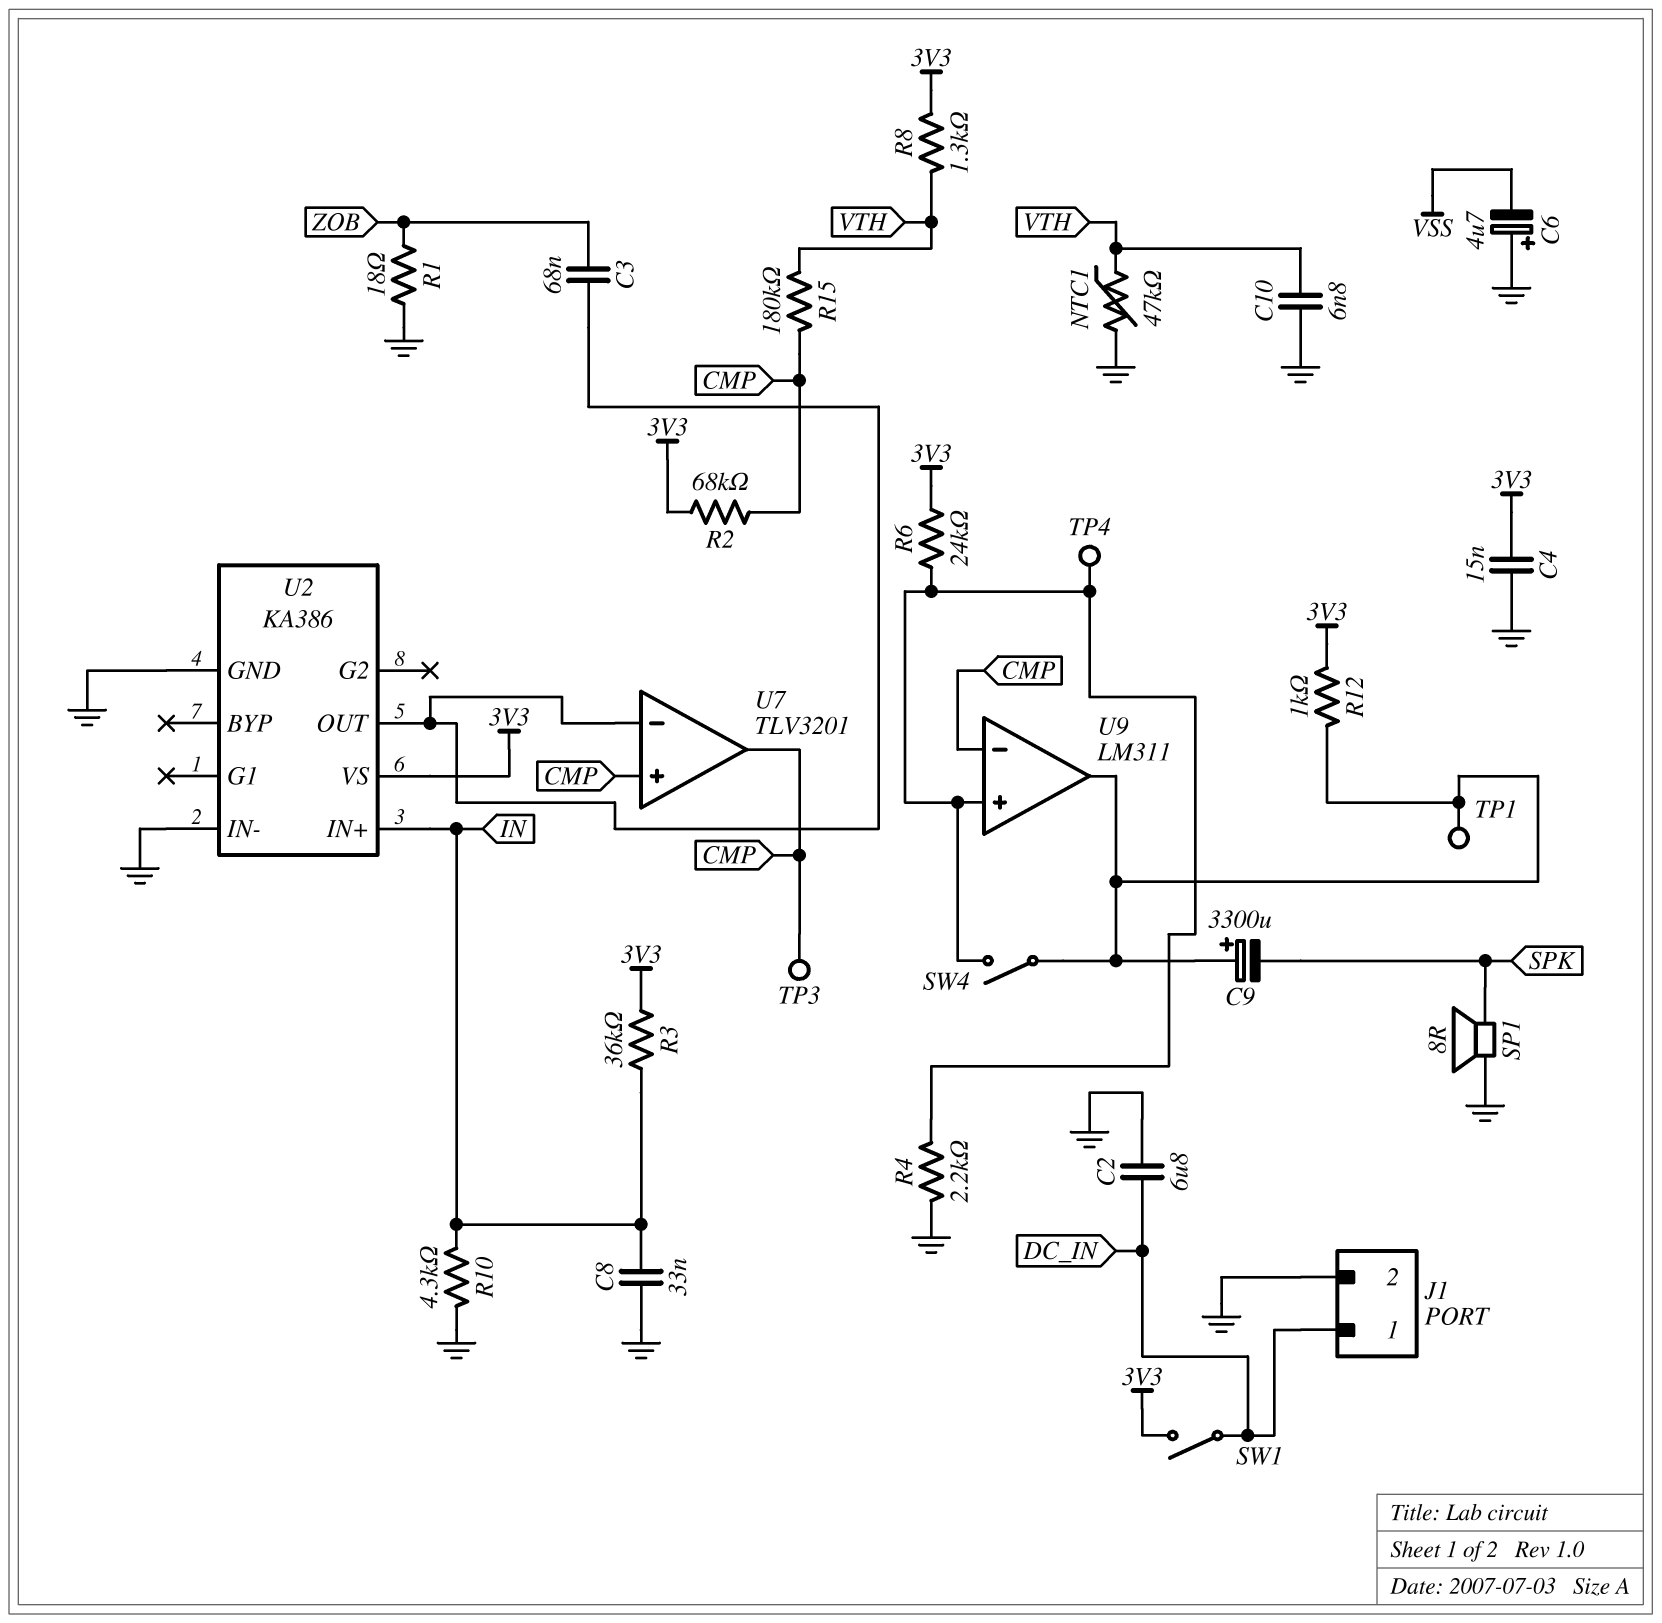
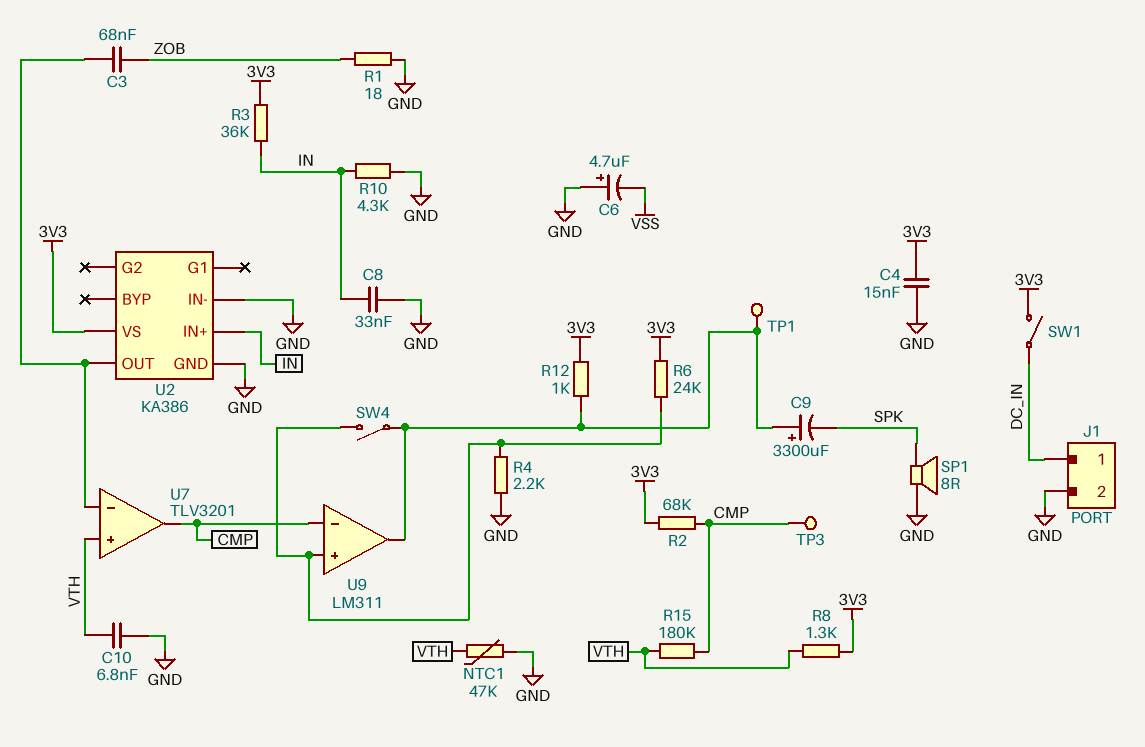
C2: 6.8uF (DC_IN, GND) -> none
TP4: test point (U9/in+) -> none
U7 pin in+: CMP -> VTH

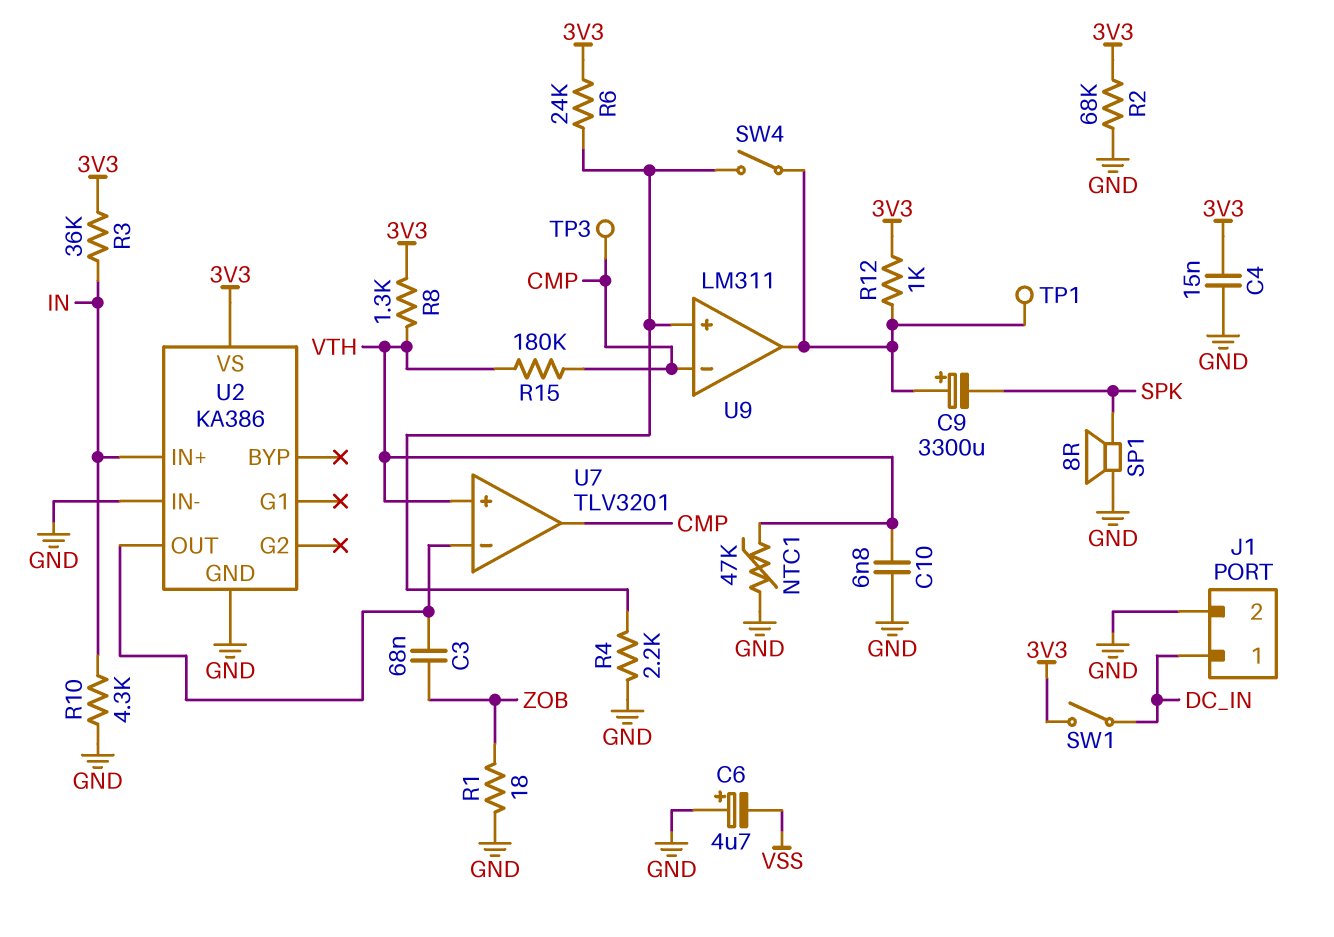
C8: 33nF (GND, IN) -> none
R2: 68k (3V3, CMP) -> 68k (3V3, GND)

